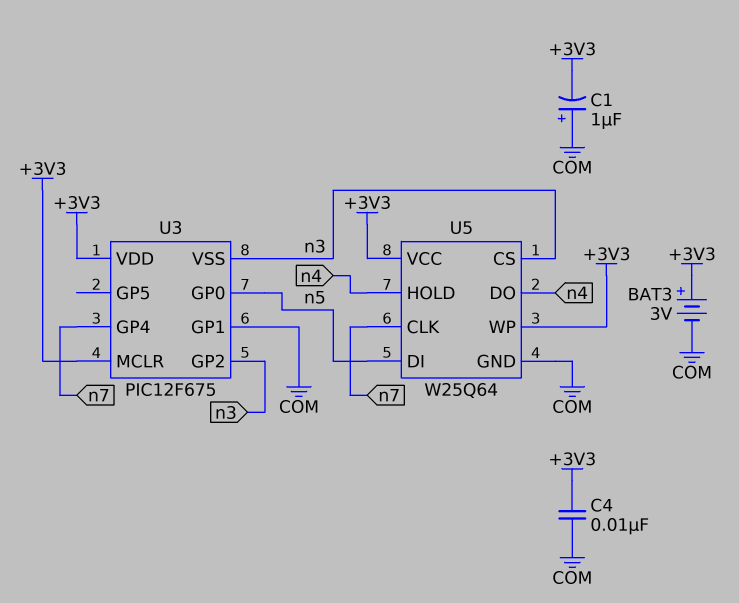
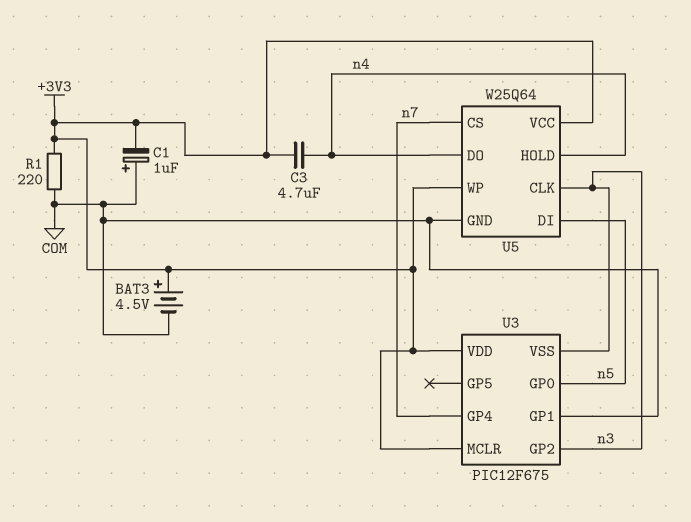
BAT3: 3V (plus +3V3, minus COM) -> 4.5V (plus +3V3, minus COM)
C3: none -> 4.7uF (+3V3, n4)
C4: 10nF (+3V3, COM) -> none
R1: none -> 220 (+3V3, COM)
U5 pin CLK: n7 -> n3
U5 pin CS: n3 -> n7

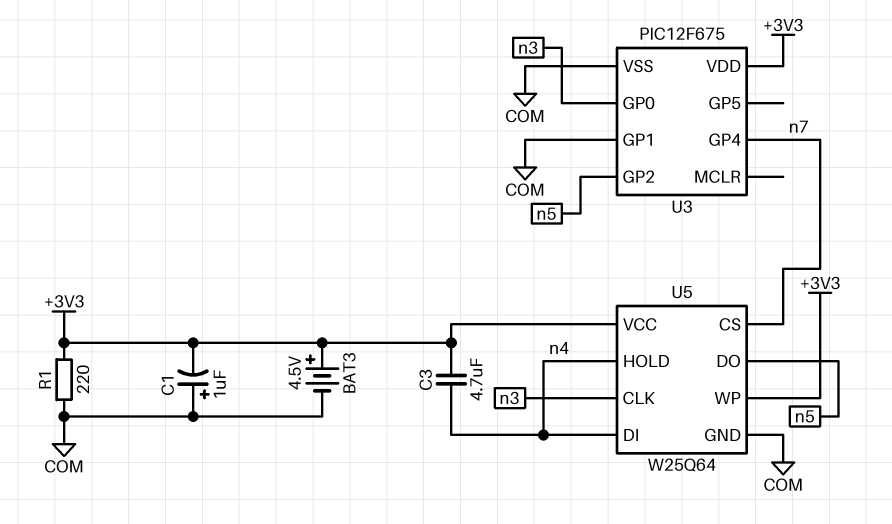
U3 pin GP0: n5 -> n3
U3 pin GP2: n3 -> n5
U3 pin MCLR: +3V3 -> none
U3 pin VSS: n3 -> COM
U5 pin DI: n5 -> n4
U5 pin DO: n4 -> n5

